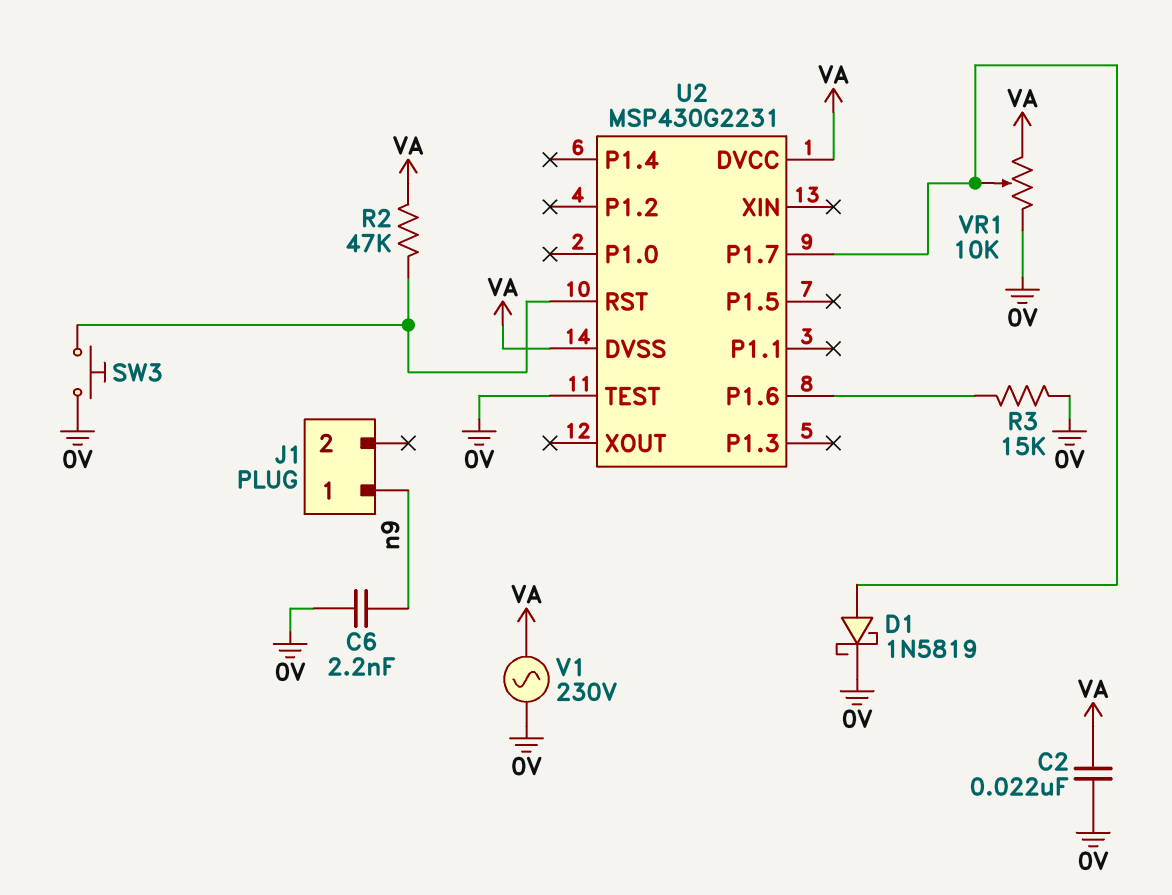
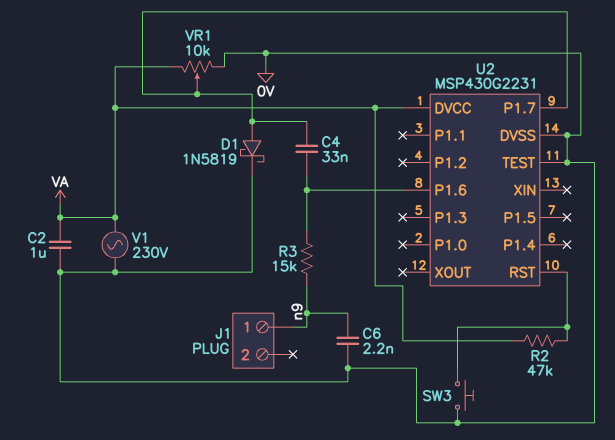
C2: 22nF (0V, VA) -> 1uF (0V, VA)
C4: none -> 33nF (U2/P1.6, U2/P1.7)
R3: 15k (0V, U2/P1.6) -> 15k (U2/P1.6, n9)
U2 pin DVSS: VA -> 0V

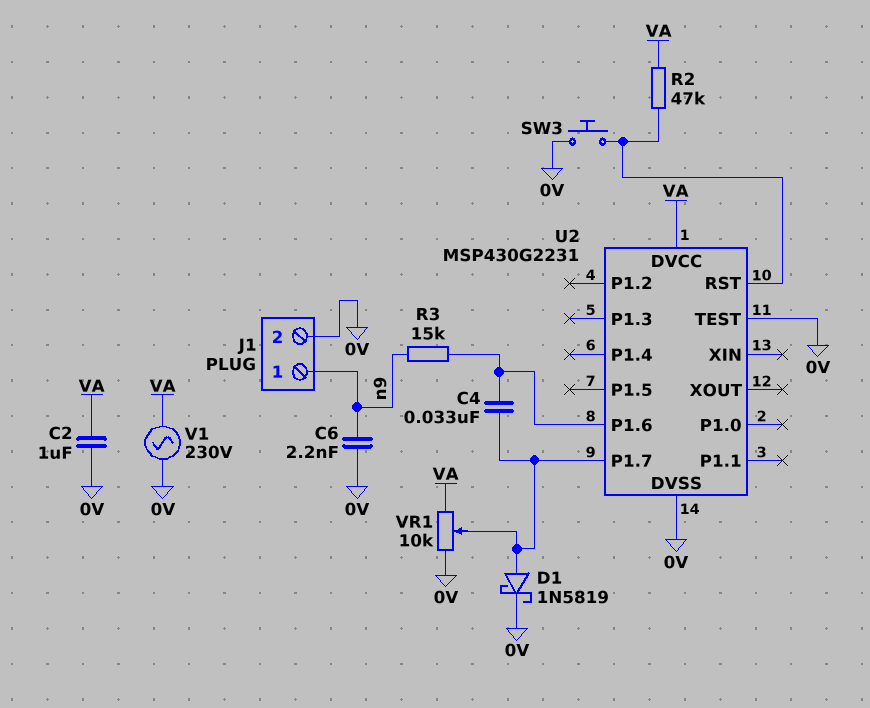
J1 pin 2: none -> 0V

